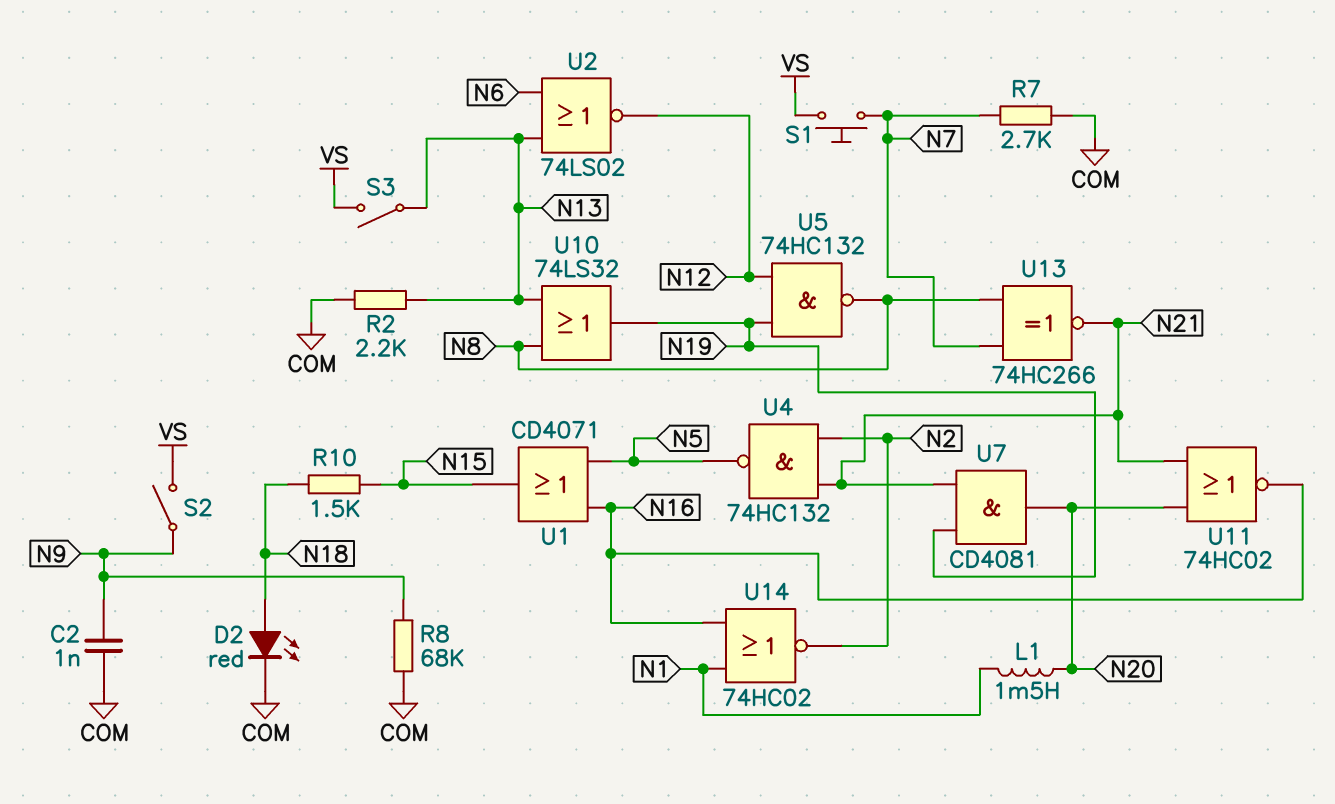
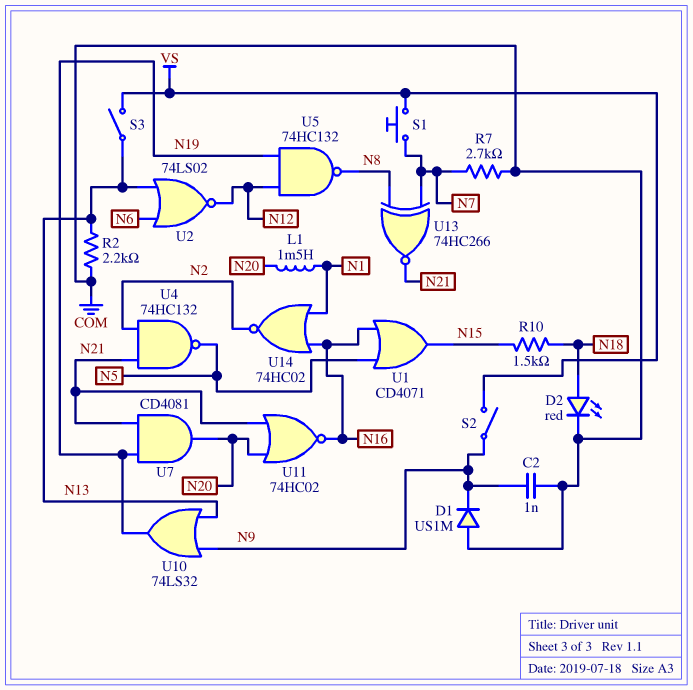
D1: none -> diode US1M (A COM, K N9)
R8: 68k (COM, N9) -> none
U10: OR 74LS32 (in N8, in N13, out N19) -> OR 74LS32 (in N9, in N13, out N19)

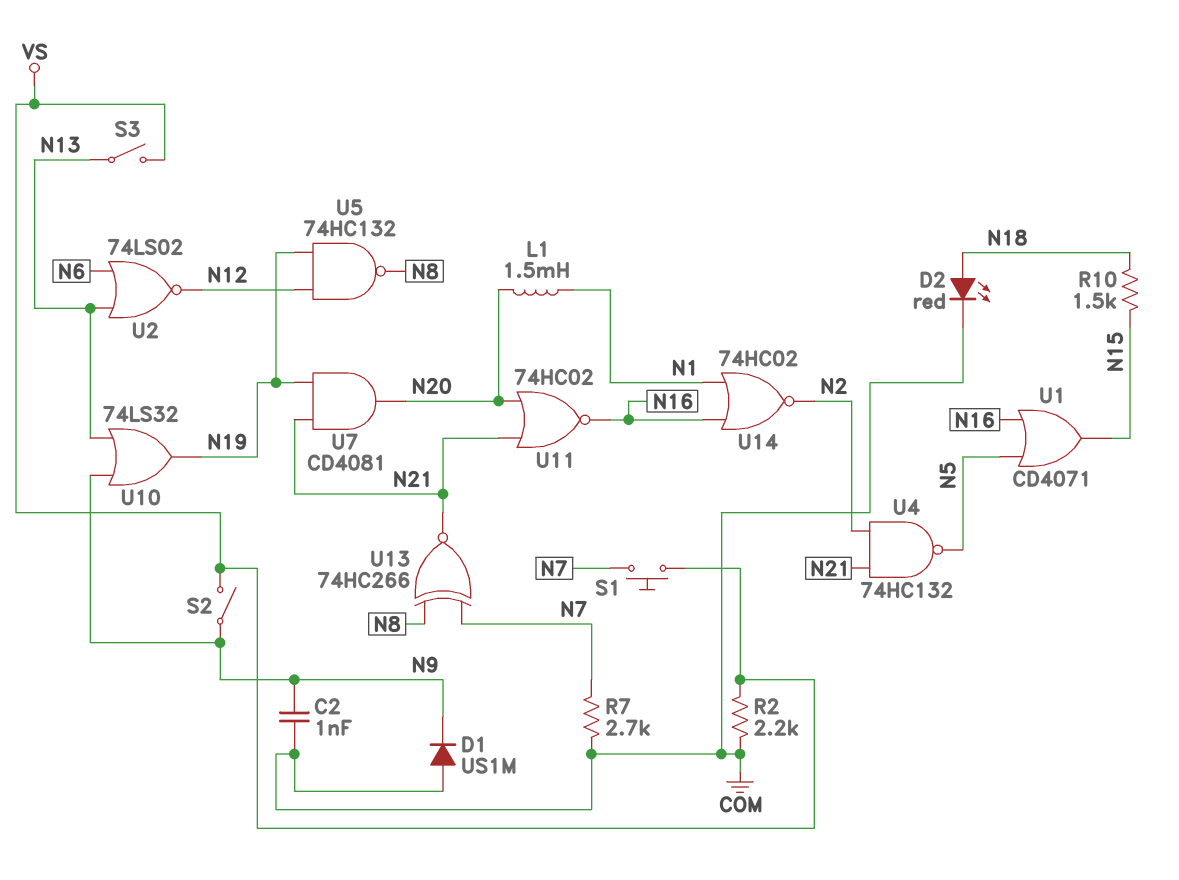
R2: 2.2k (COM, N13) -> 2.2k (COM, VS)

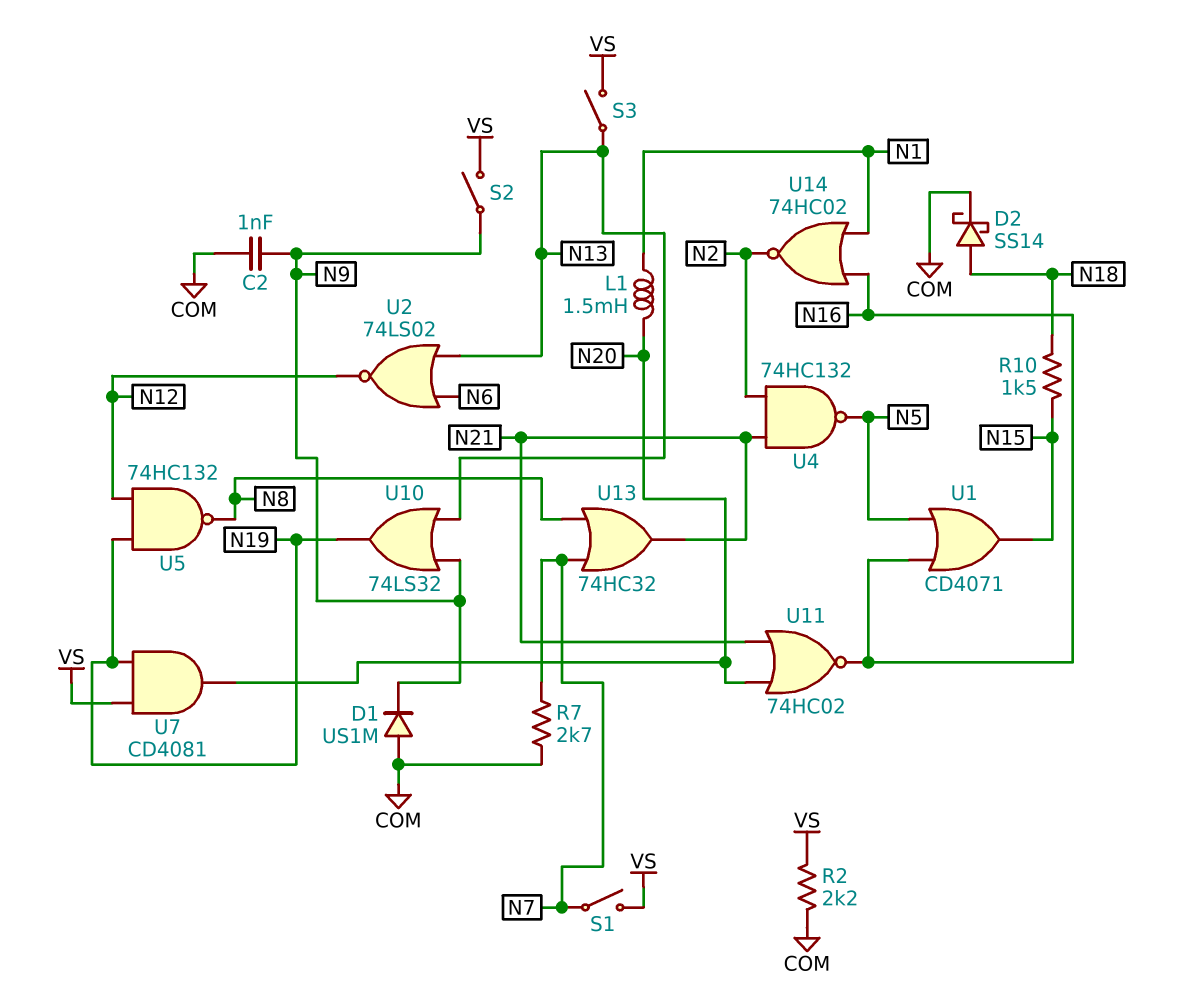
D2: LED red (A N18, K COM) -> schottky SS14 (A N18, K COM)
S1: button (N7, VS) -> switch (N7, VS)
U7: AND CD4081 (in N19, in N21, out N20) -> AND CD4081 (in N19, in VS, out N20)
U13: XNOR 74HC266 (in N7, in N8, out N21) -> OR 74HC32 (in N7, in N8, out N21)

